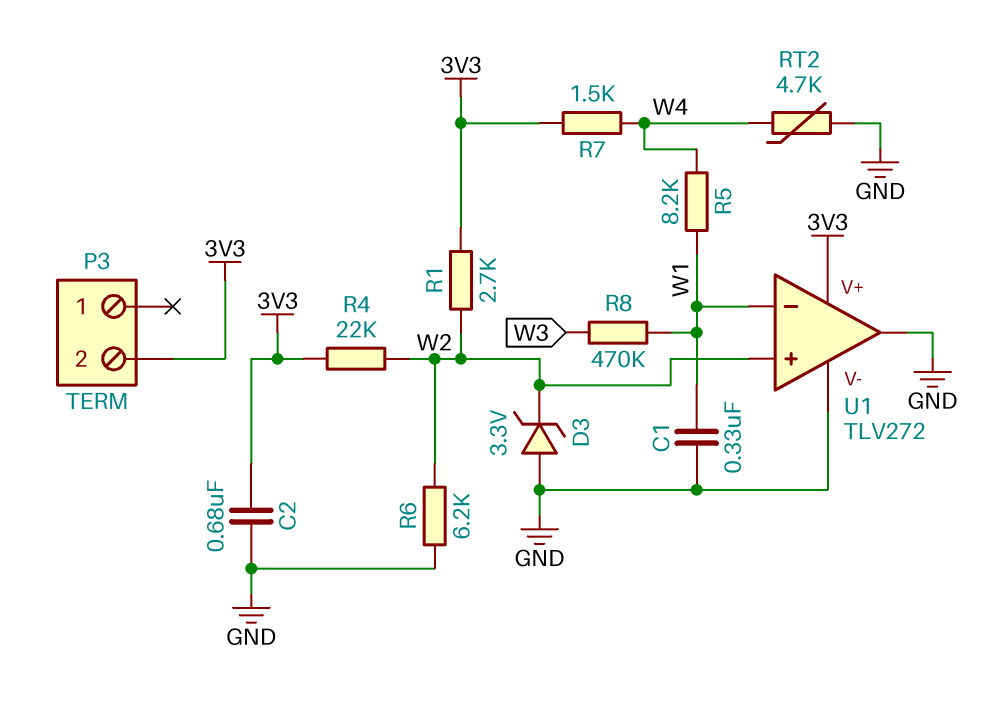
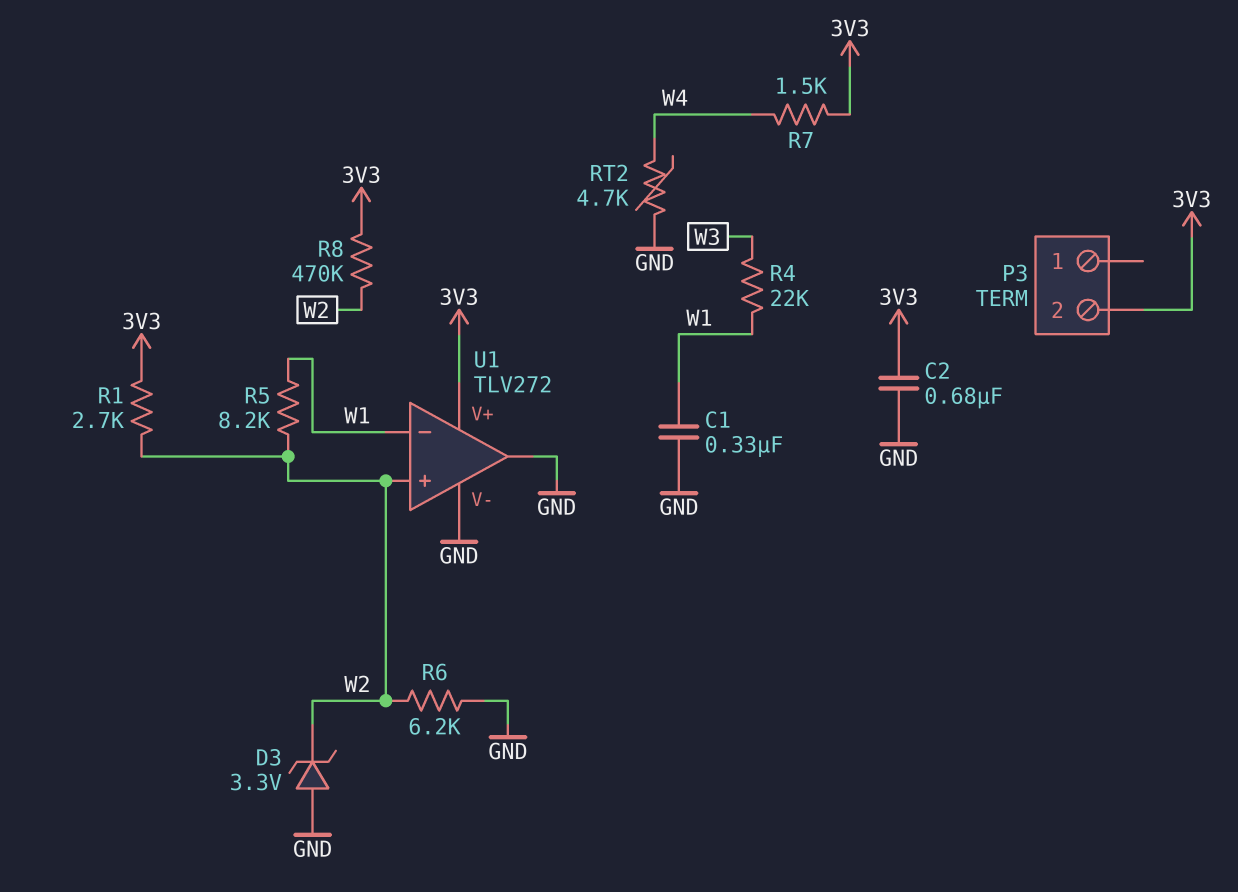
R4: 22k (3V3, W2) -> 22k (W1, W3)
R5: 8.2k (W1, W4) -> 8.2k (W1, W2)
R8: 470k (W1, W3) -> 470k (3V3, W2)

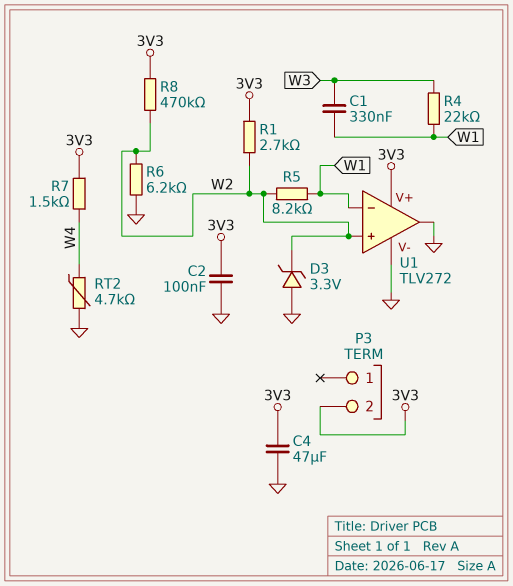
C1: 330nF (GND, W1) -> 330nF (W1, W3)
C2: 680nF (3V3, GND) -> 100nF (3V3, GND)
C4: none -> 47uF (3V3, GND)

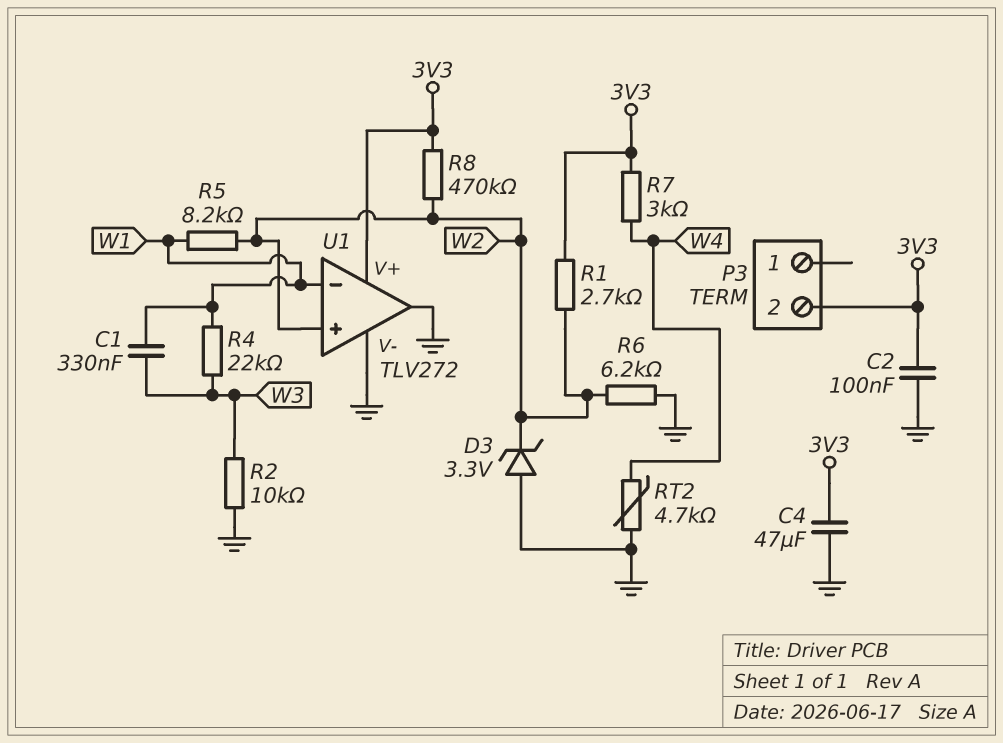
R2: none -> 10k (GND, W3)
R7: 1.5k (3V3, W4) -> 3k (3V3, W4)

